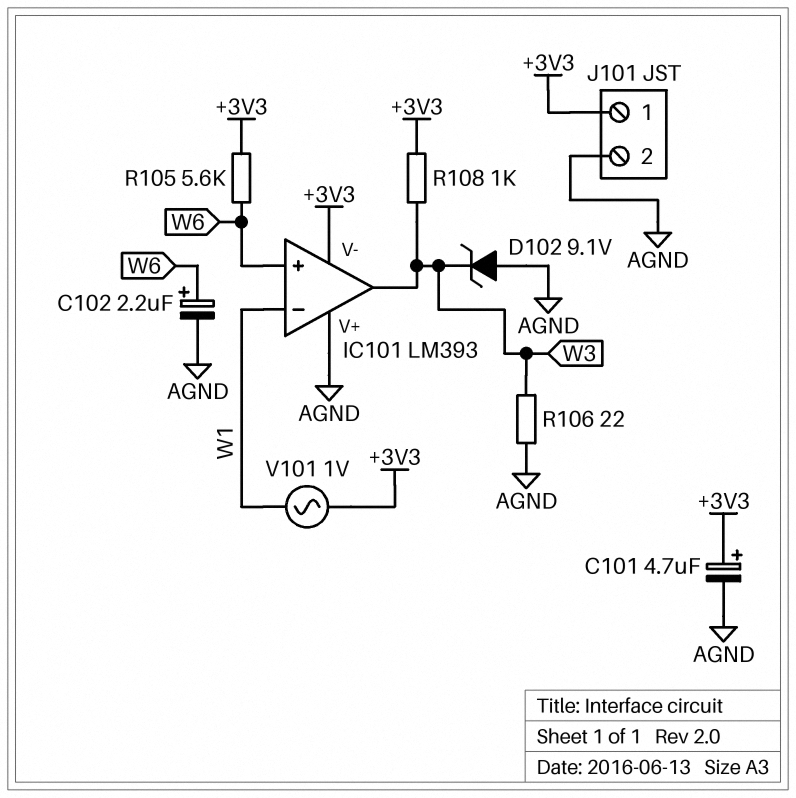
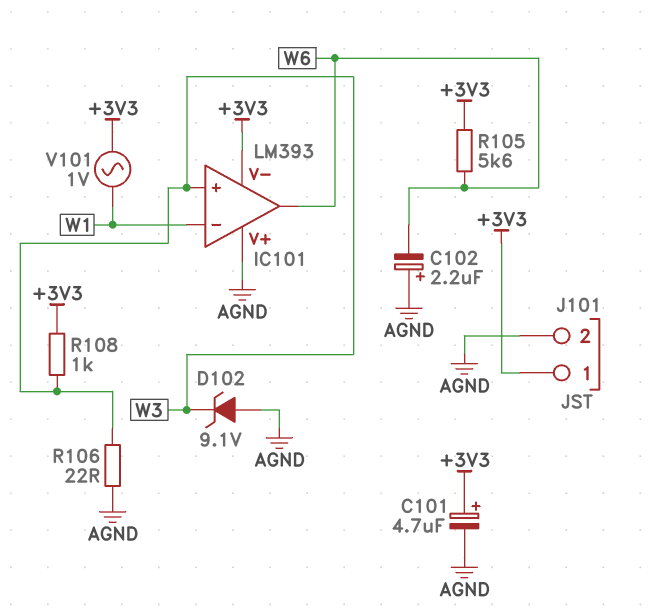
C102: 2.2uF (plus W6, minus AGND) -> 2.2uF (plus AGND, minus W6)
IC101 pin in+: W6 -> W3
IC101 pin out: W3 -> W6

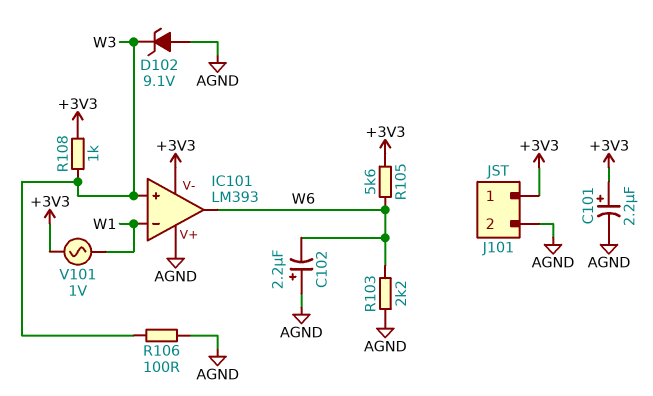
C101: 4.7uF (plus +3V3, minus AGND) -> 2.2uF (plus +3V3, minus AGND)
R103: none -> 2.2k (AGND, W6)
R106: 22 (AGND, W3) -> 100 (AGND, W3)

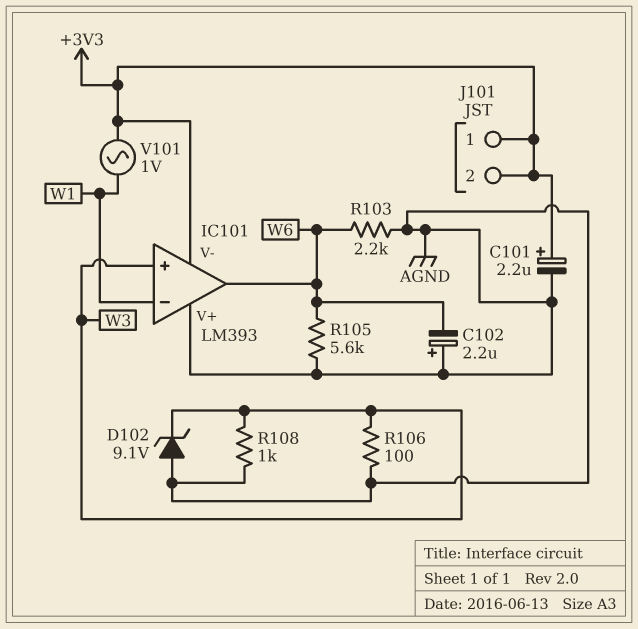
J101 pin 2: AGND -> +3V3
R105: 5.6k (+3V3, W6) -> 5.6k (AGND, W6)
R108: 1k (+3V3, W3) -> 1k (AGND, W3)

